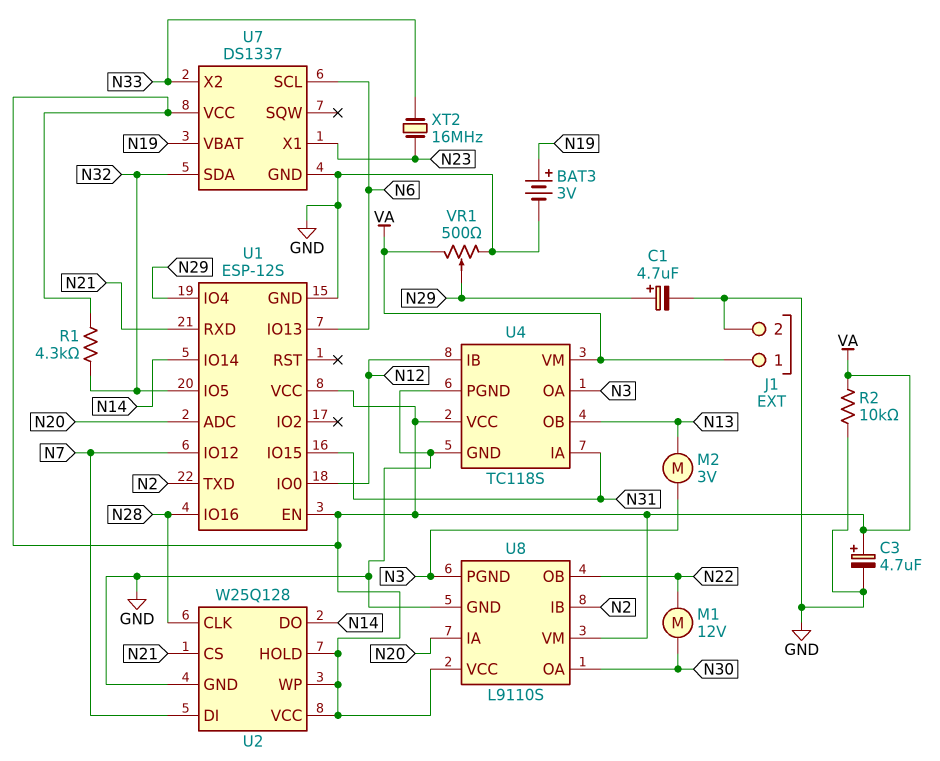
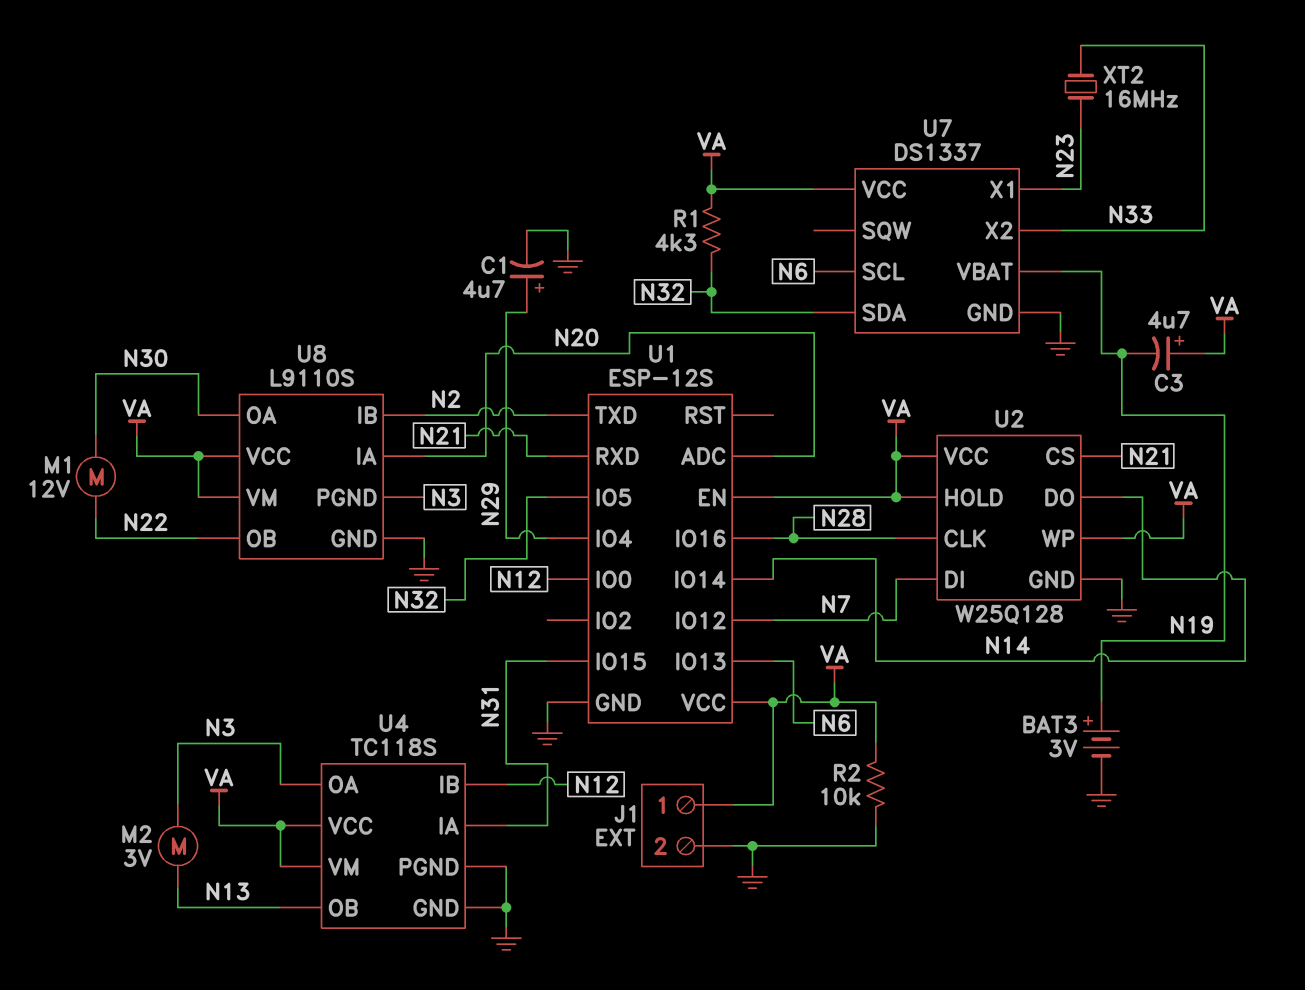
C3: 4.7uF (plus VA, minus GND) -> 4.7uF (plus VA, minus N19)
VR1: 500 (GND, VA, wiper N29) -> none

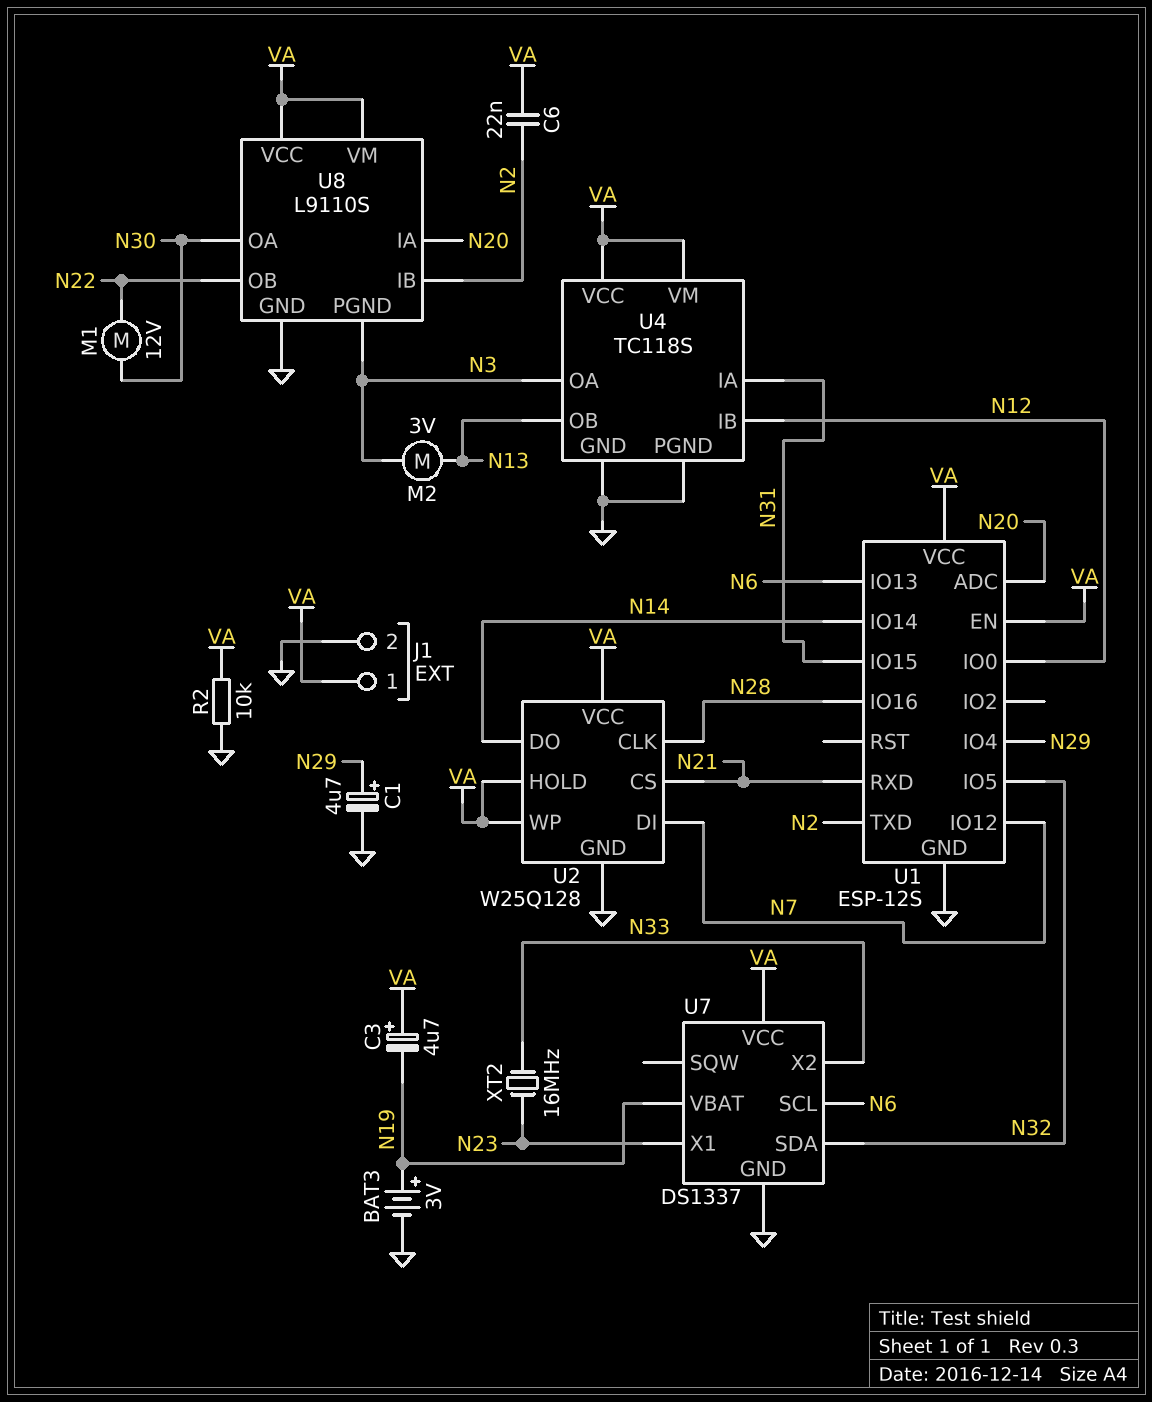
C6: none -> 22nF (N2, VA)
R1: 4.3k (N32, VA) -> none

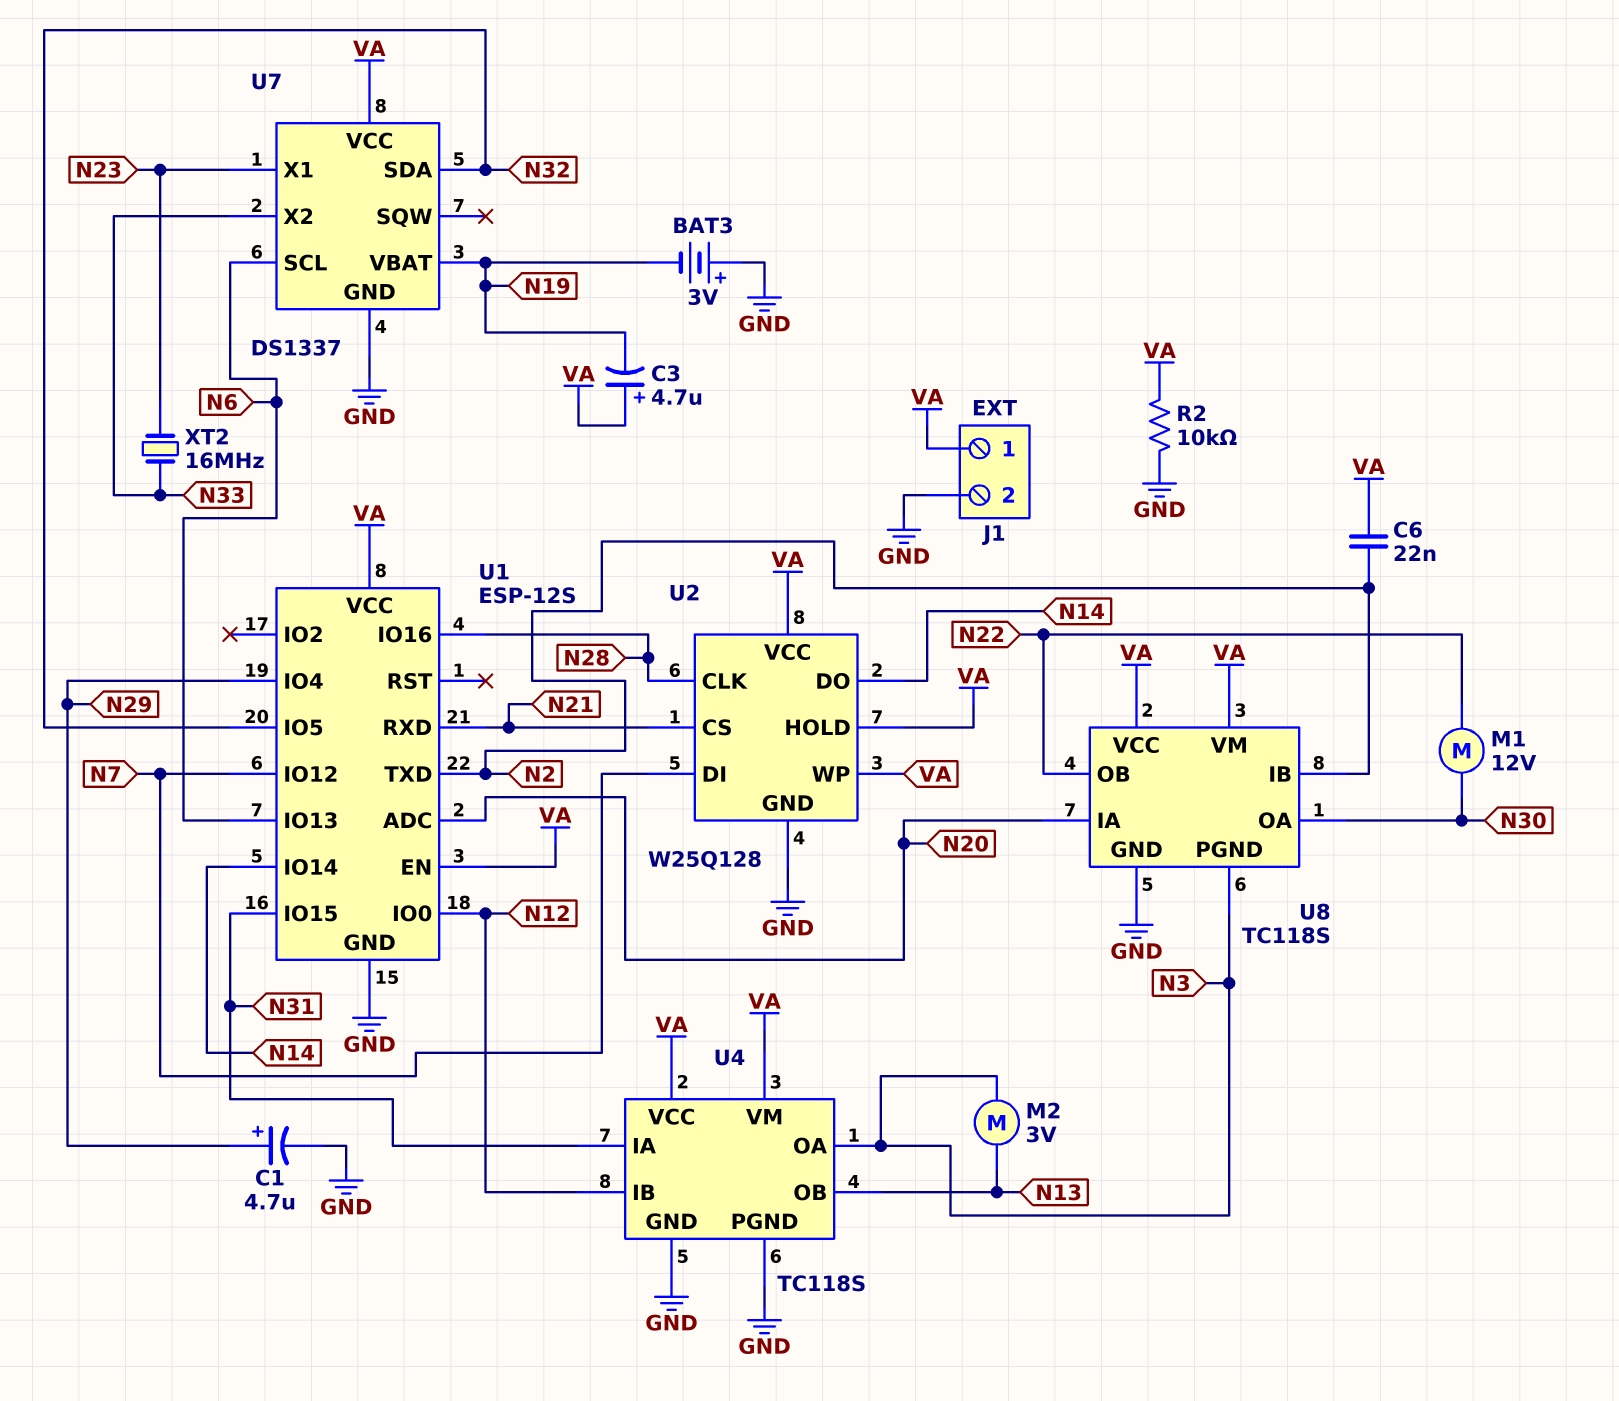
BAT3: 3V (plus N19, minus GND) -> 3V (plus GND, minus N19)
U8: L9110S -> TC118S

